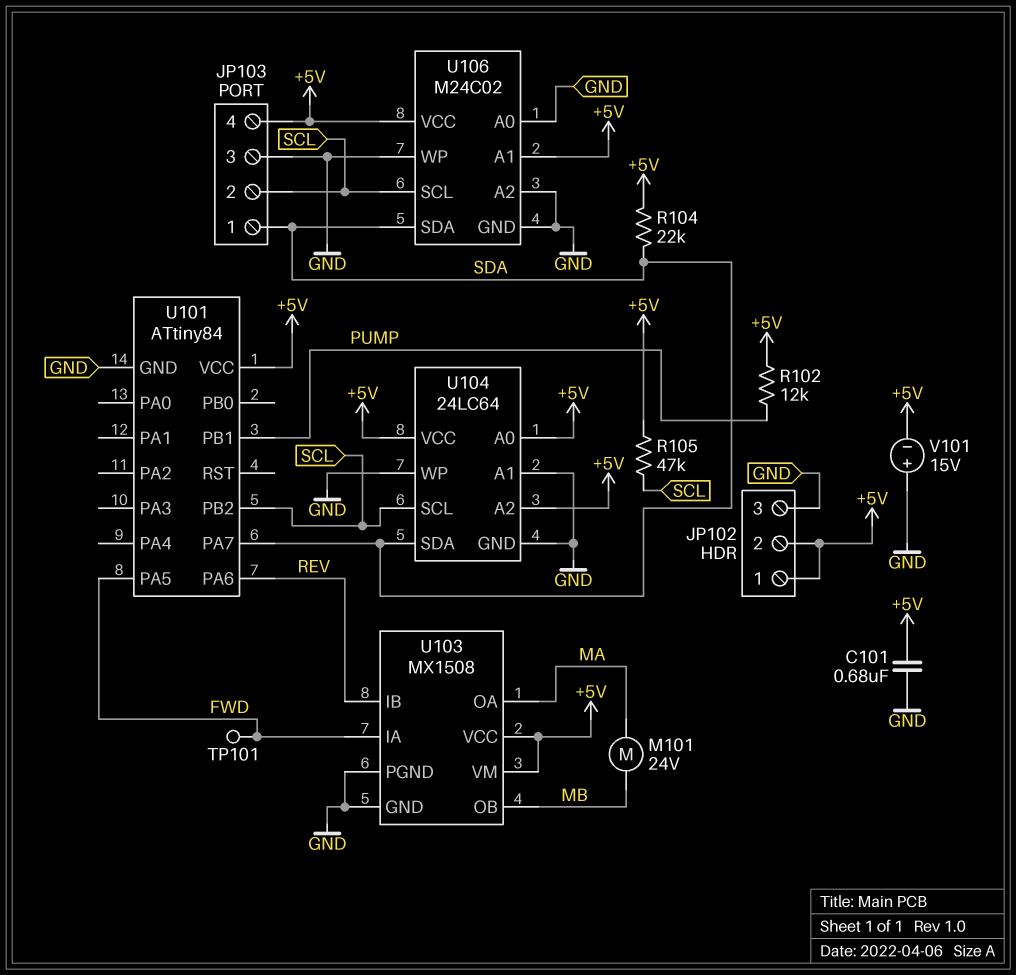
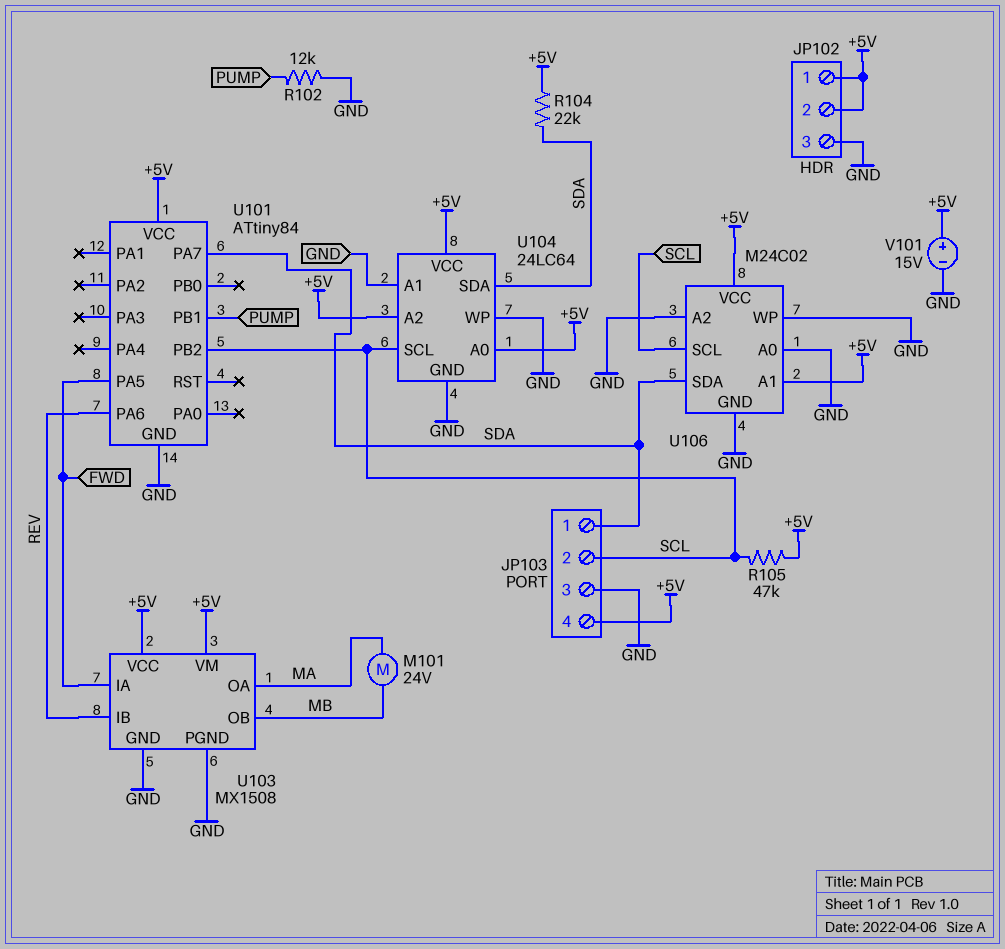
C101: 680nF (+5V, GND) -> none
R102: 12k (+5V, PUMP) -> 12k (GND, PUMP)
TP101: test point (FWD) -> none
V101: 15V (plus GND, minus +5V) -> 15V (plus +5V, minus GND)

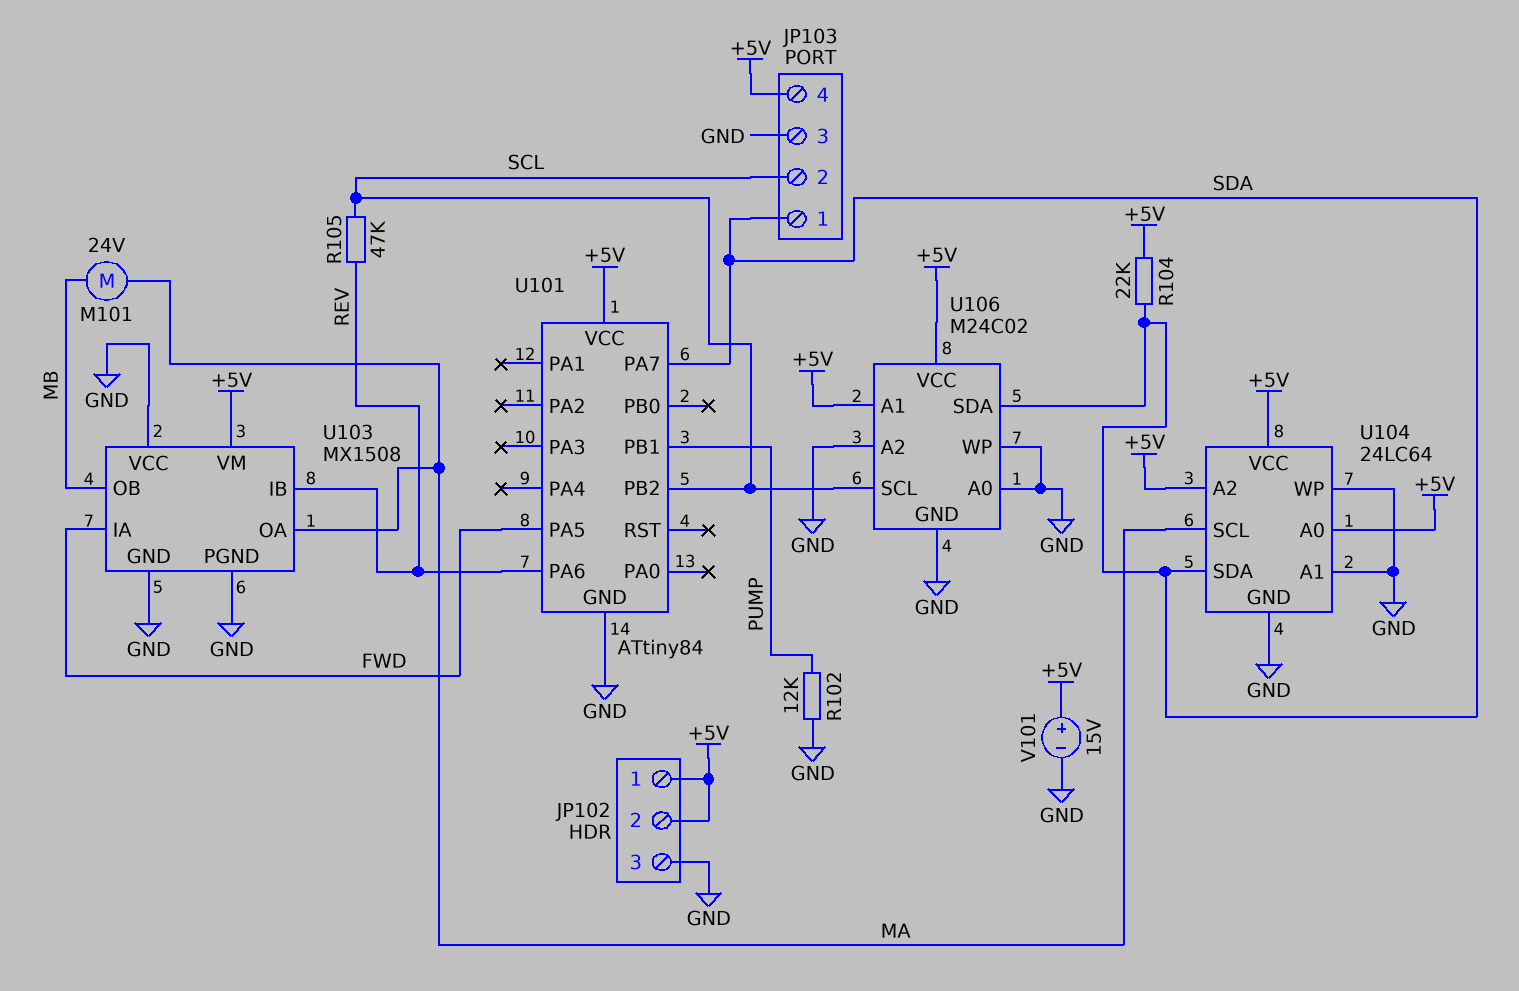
R105: 47k (+5V, SCL) -> 47k (REV, SCL)
U103 pin VCC: +5V -> GND
U104 pin SCL: SCL -> MA

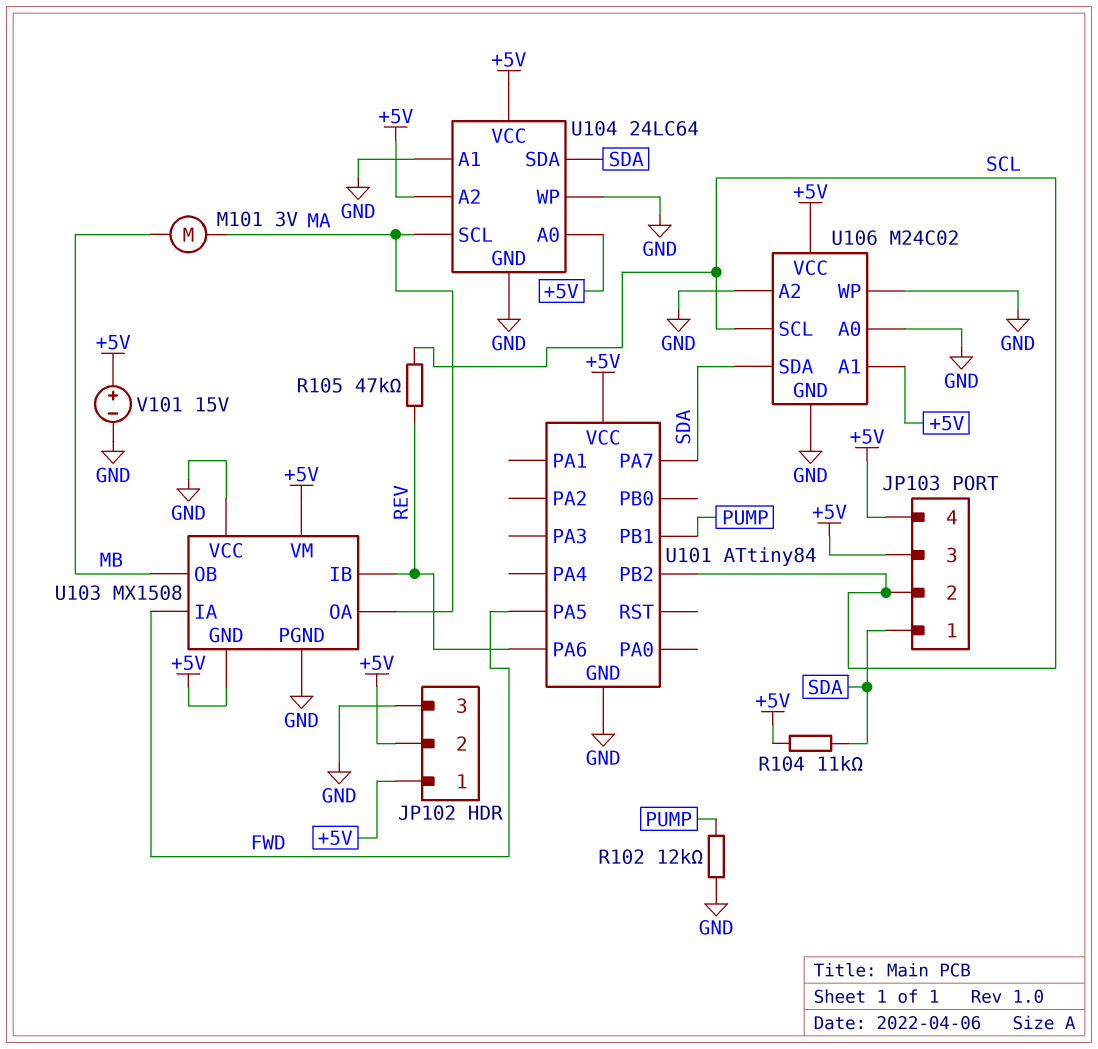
JP103 pin 3: GND -> +5V
M101: motor 24V (MA, MB) -> motor 3V (MA, MB)
R104: 22k (+5V, SDA) -> 11k (+5V, SDA)
U103 pin GND: GND -> +5V

